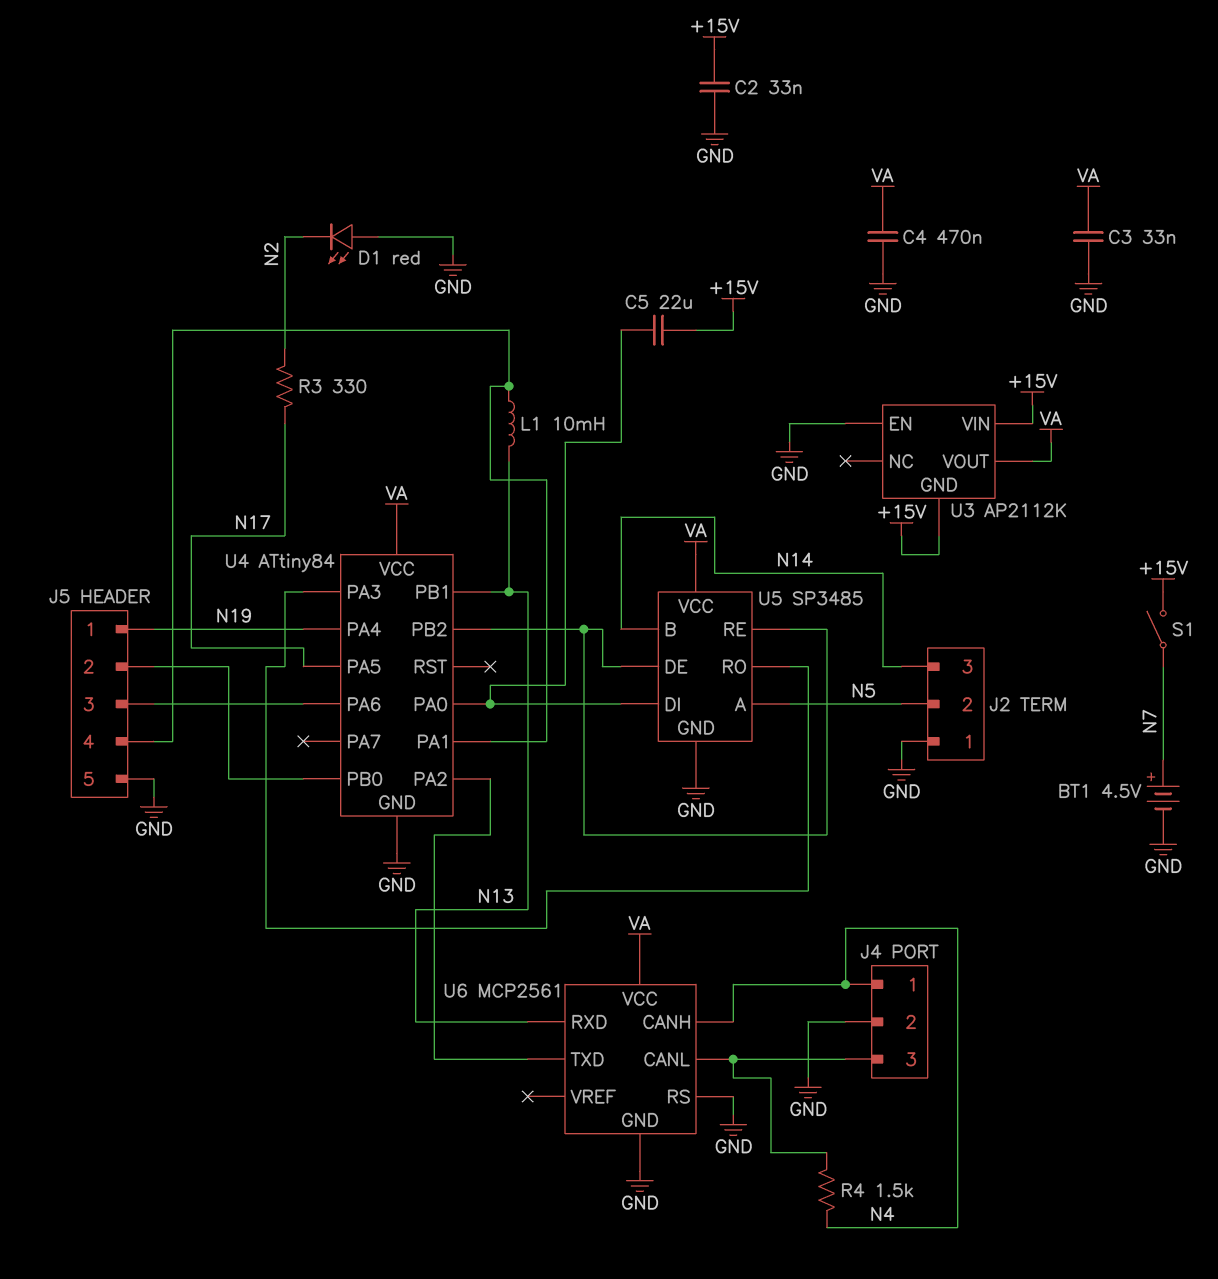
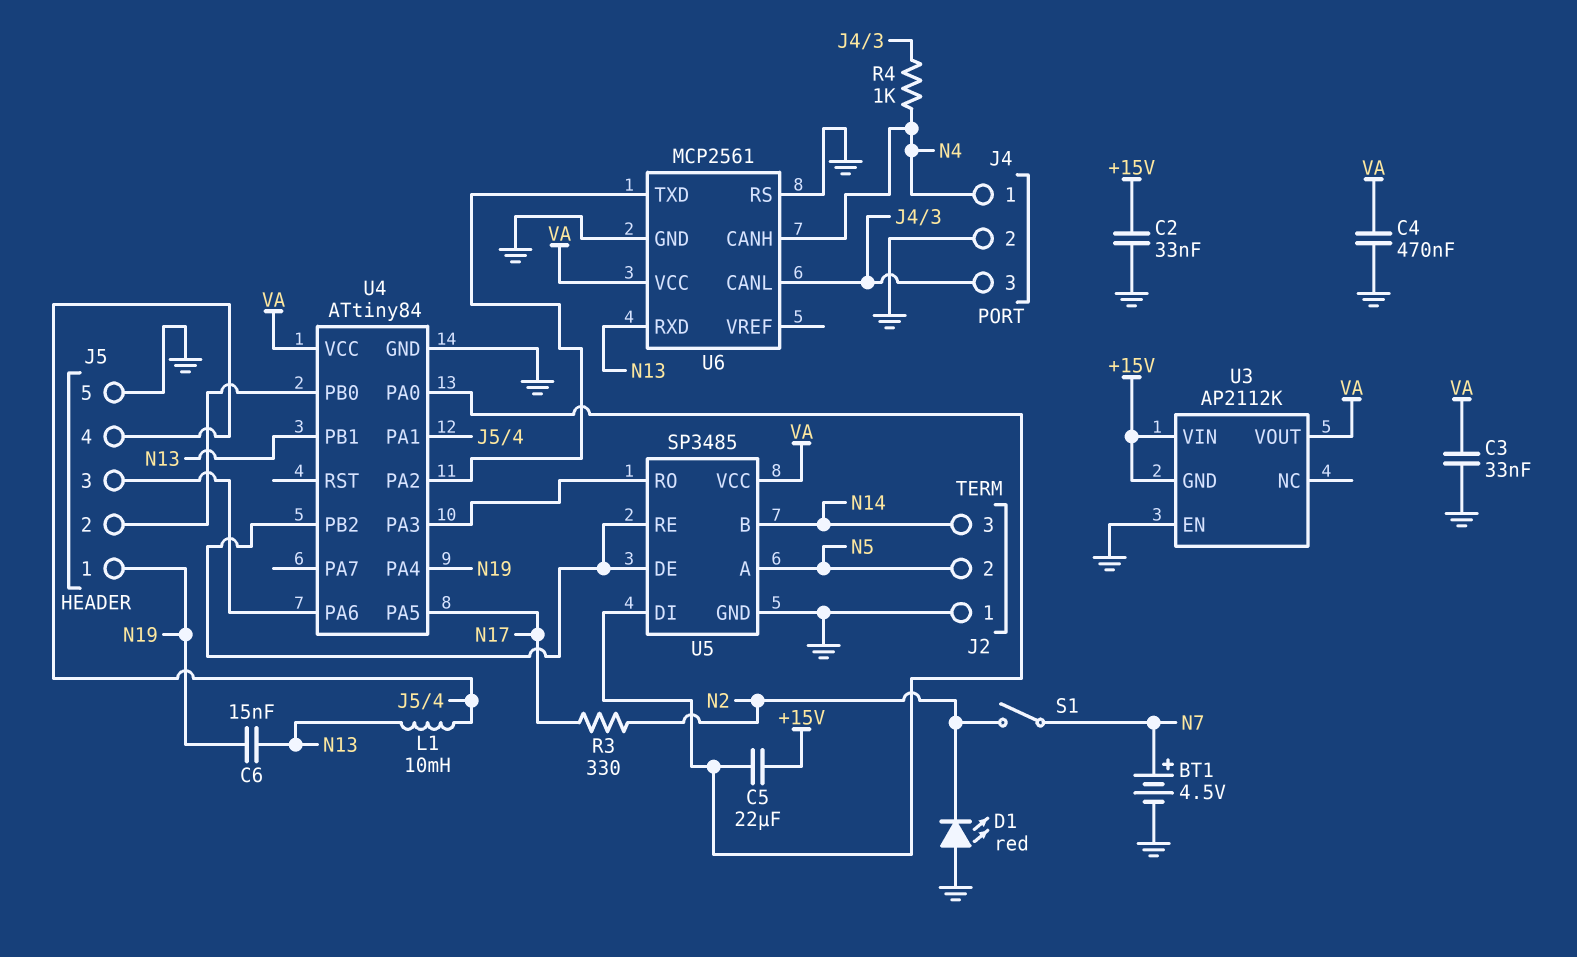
C6: none -> 15nF (N13, N19)
R4: 1.5k (J4/3, N4) -> 1k (J4/3, N4)
S1: switch (+15V, N7) -> switch (N2, N7)

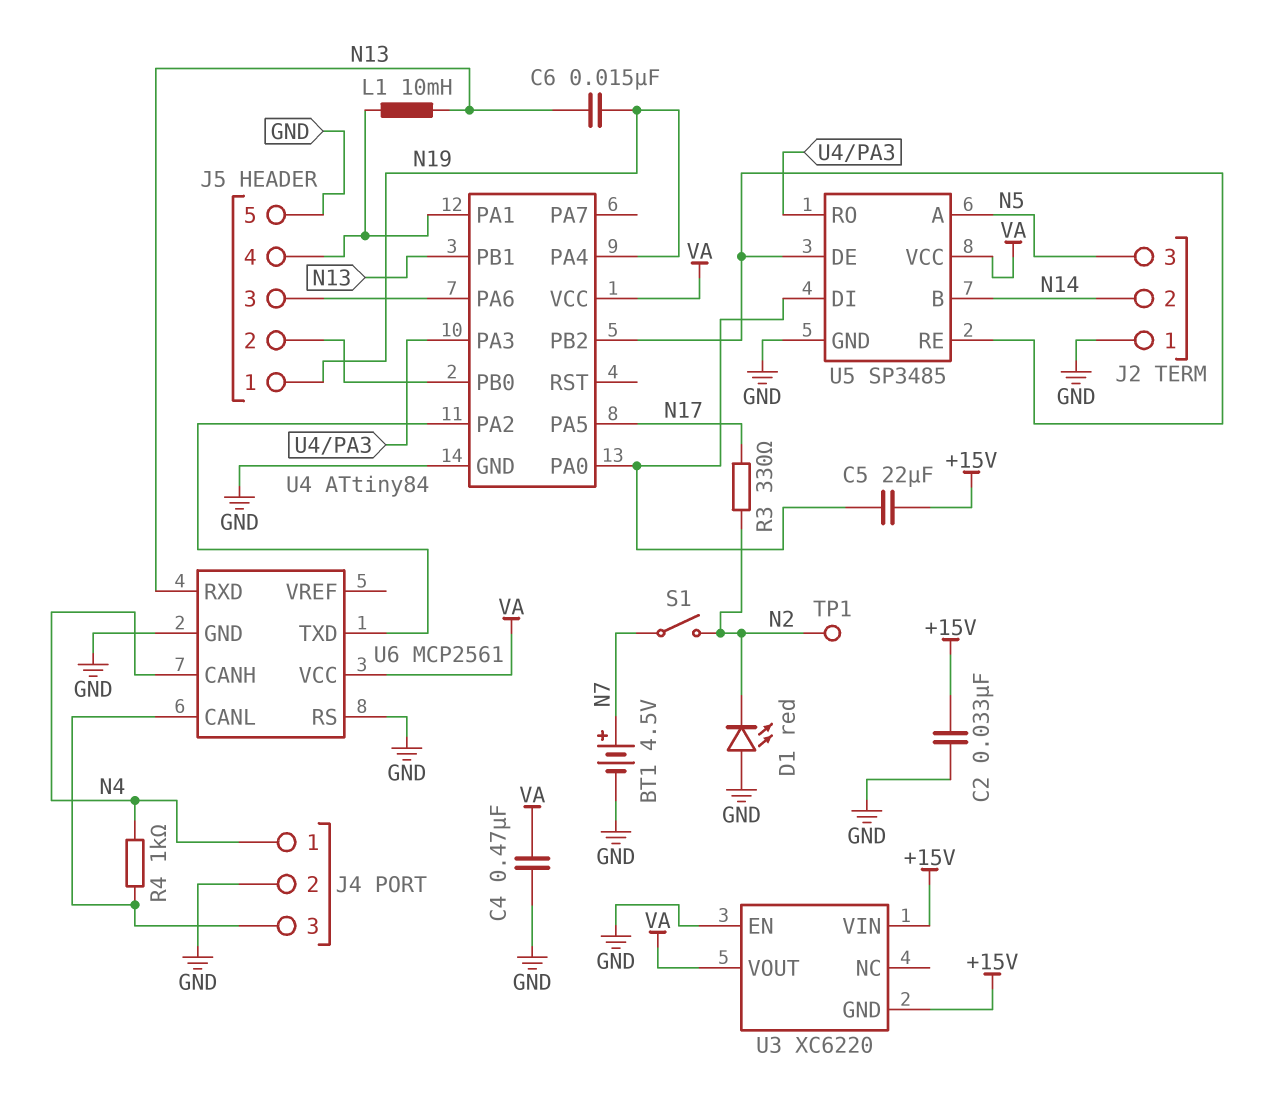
C3: 33nF (GND, VA) -> none
J2 pin 2: N5 -> N14
J2 pin 3: N14 -> N5
TP1: none -> test point (N2)
U3: AP2112K -> XC6220

